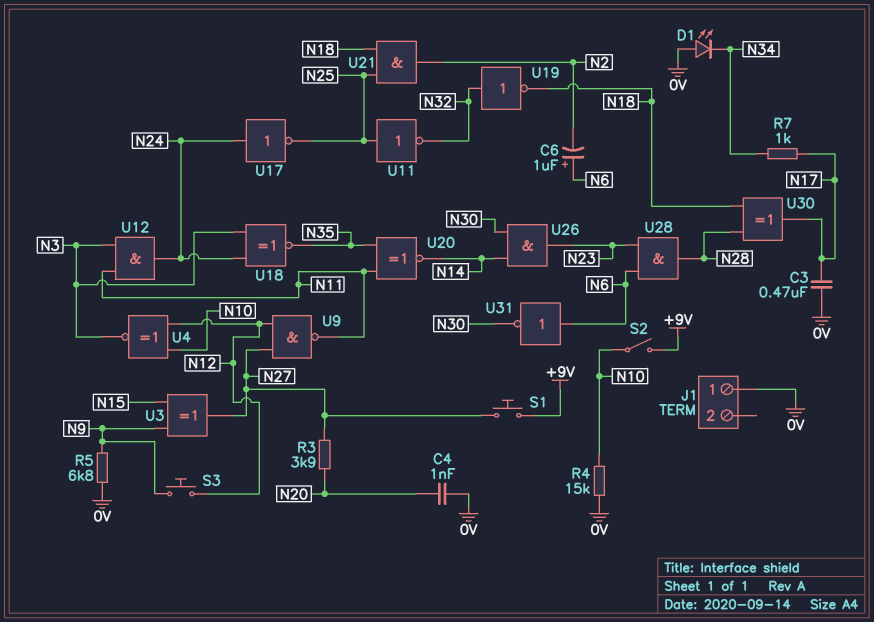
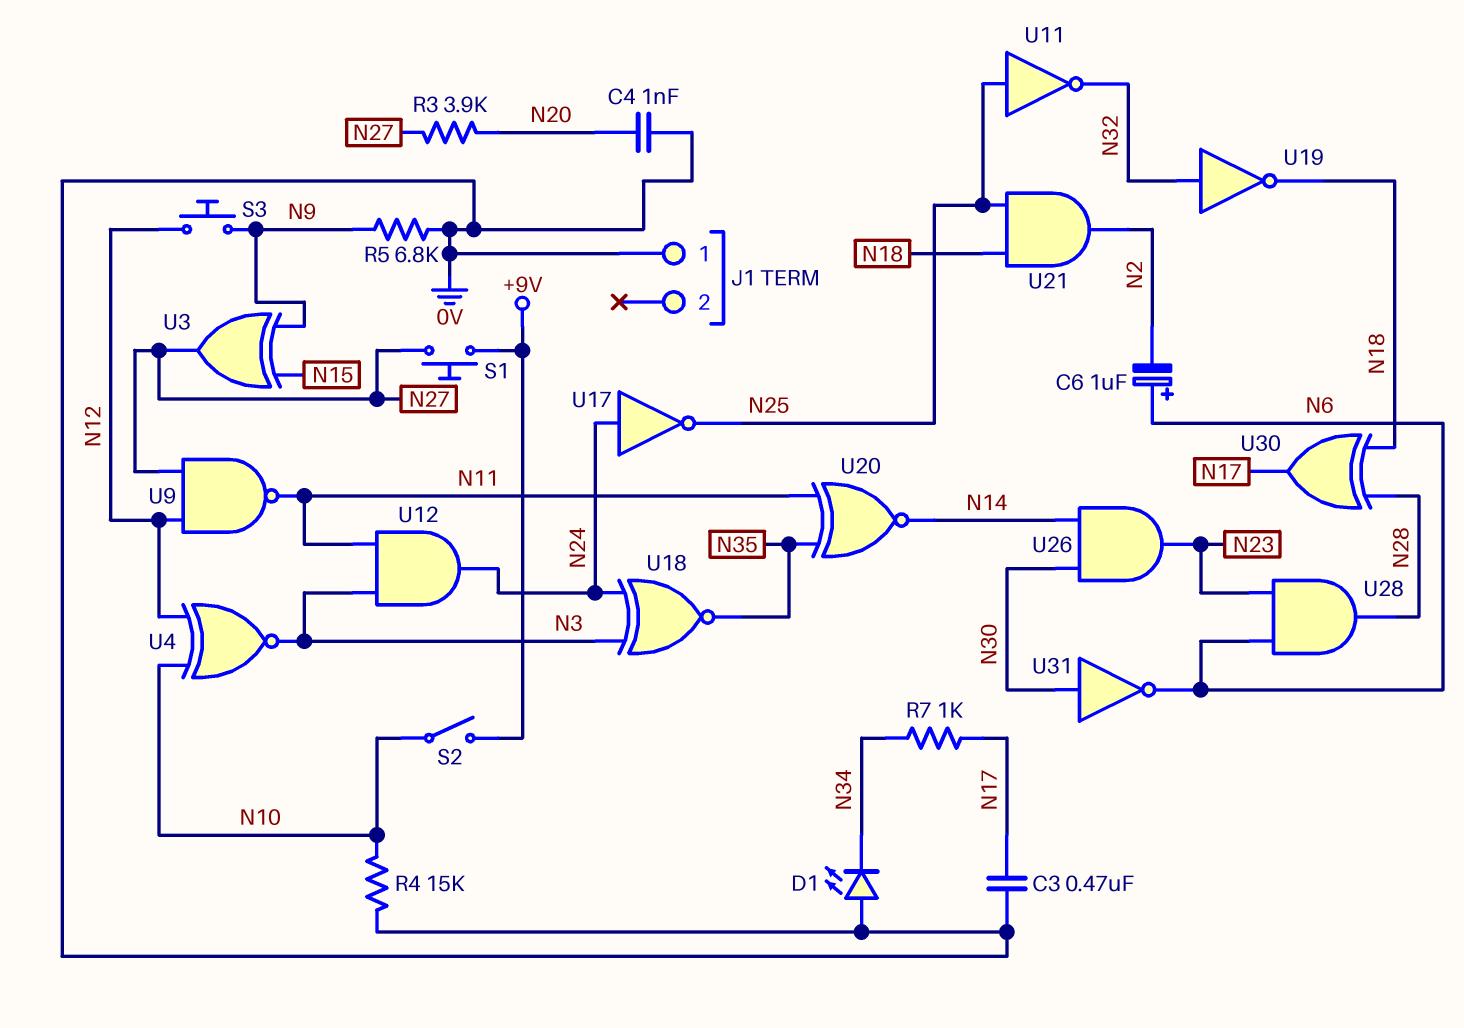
U31: NOT (in N6, out N30) -> NOT (in N30, out N6)

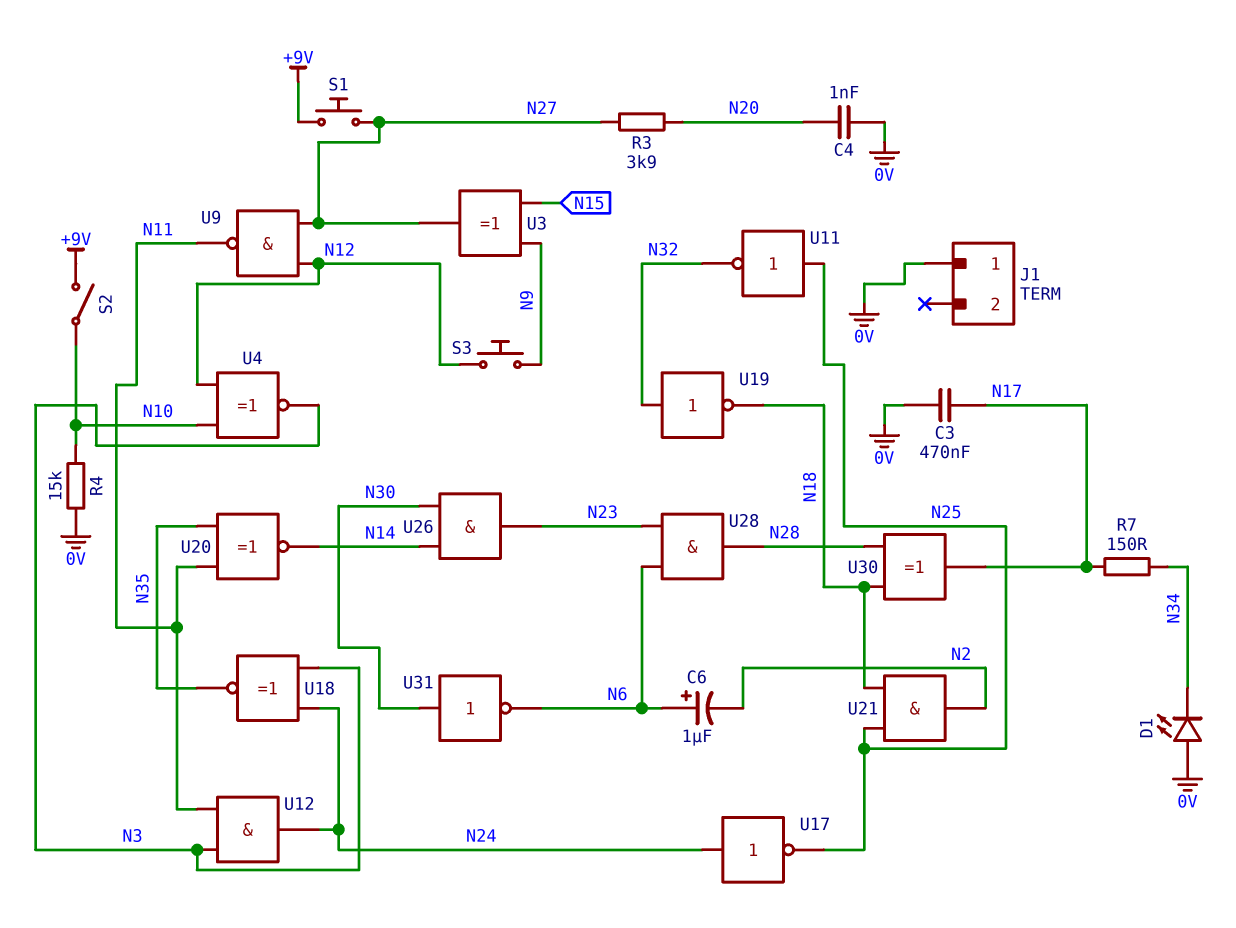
R5: 6.8k (0V, N9) -> none
R7: 1k (N17, N34) -> 150 (N17, N34)

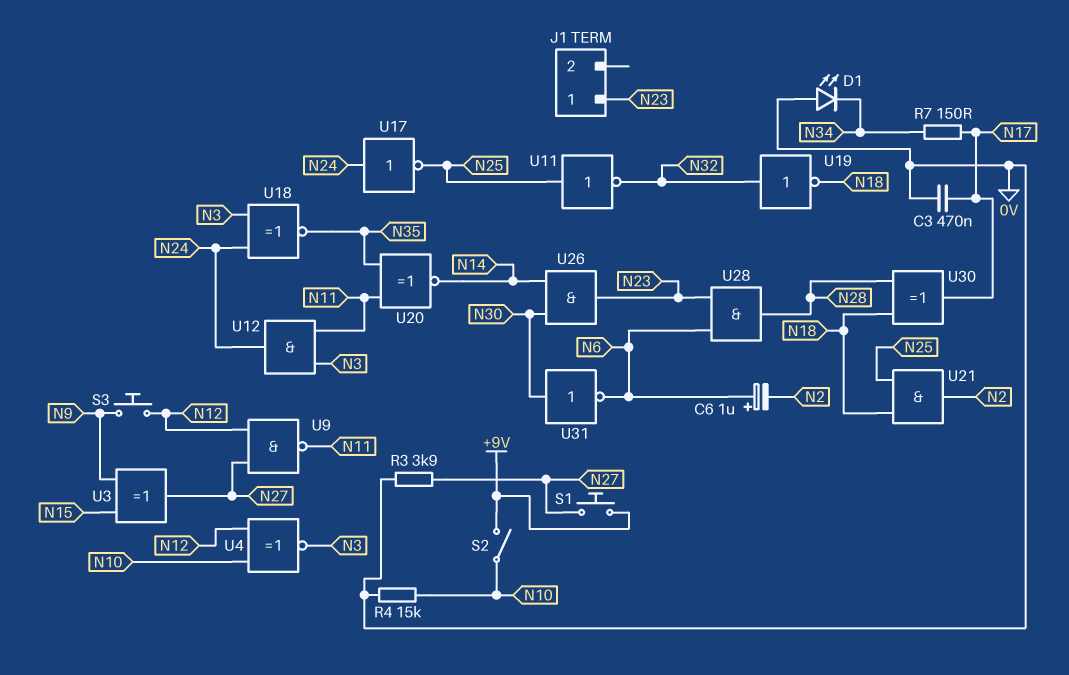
C4: 1nF (0V, N20) -> none
J1 pin 1: 0V -> N23
R3: 3.9k (N20, N27) -> 3.9k (0V, N27)

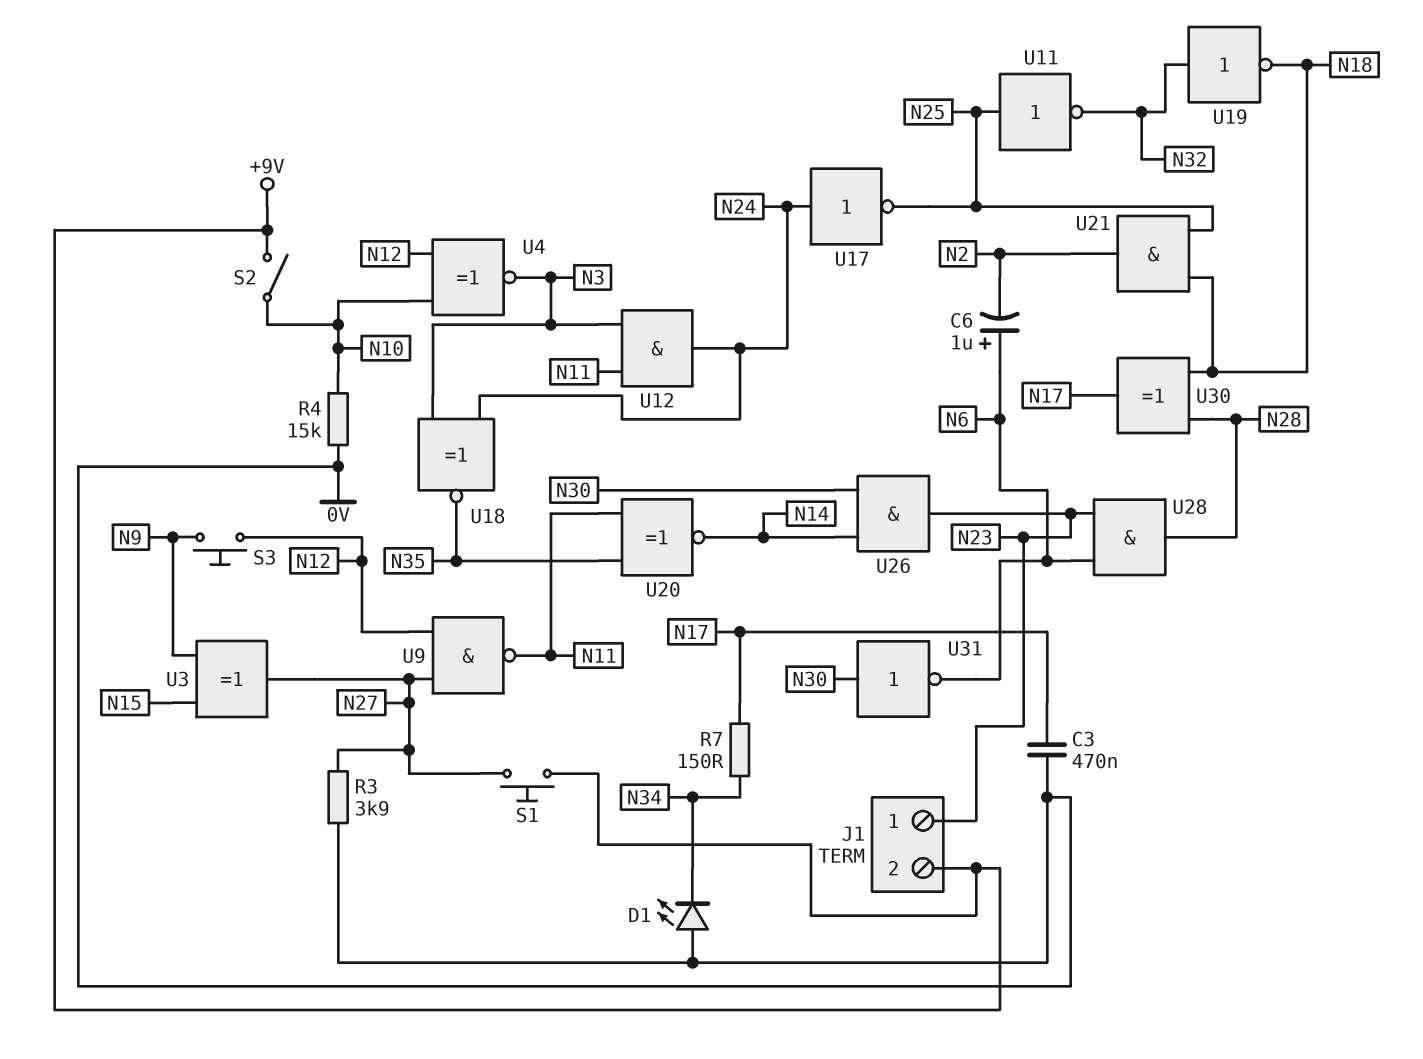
J1 pin 2: none -> +9V

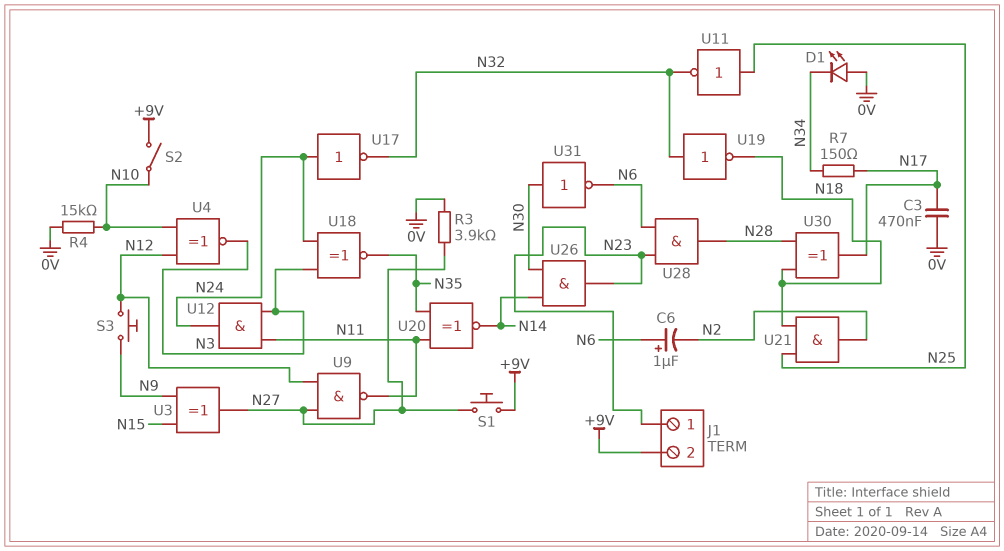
U17: NOT (in N24, out N25) -> NOT (in N24, out N32)

